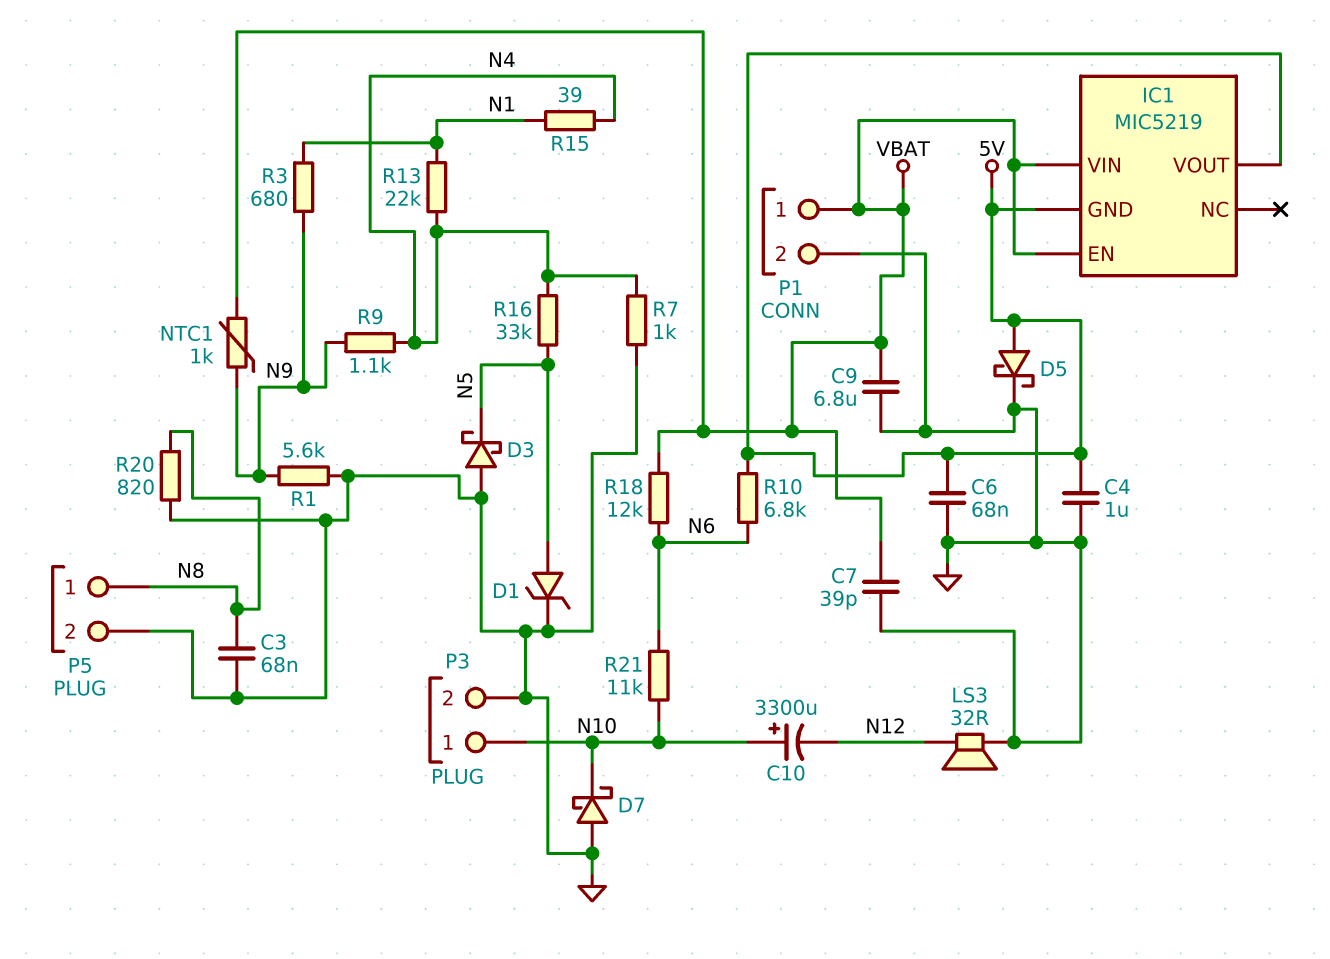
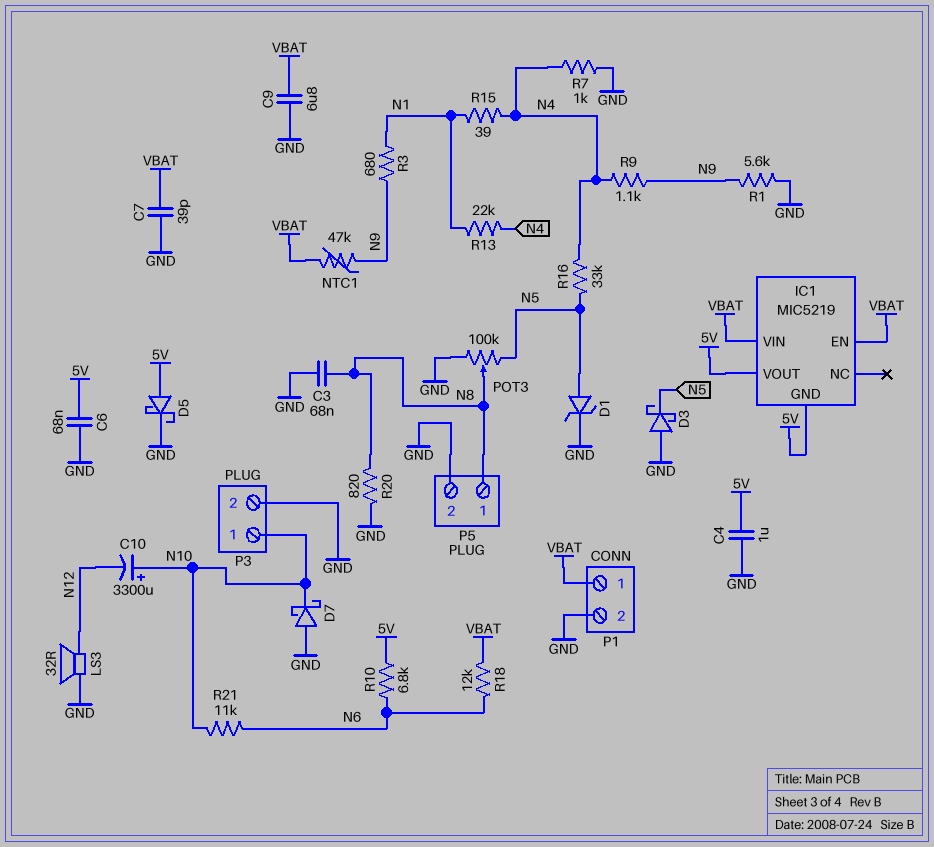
NTC1: 1k (N9, VBAT) -> 47k (N9, VBAT)
POT3: none -> 100k (GND, N5, wiper N8)

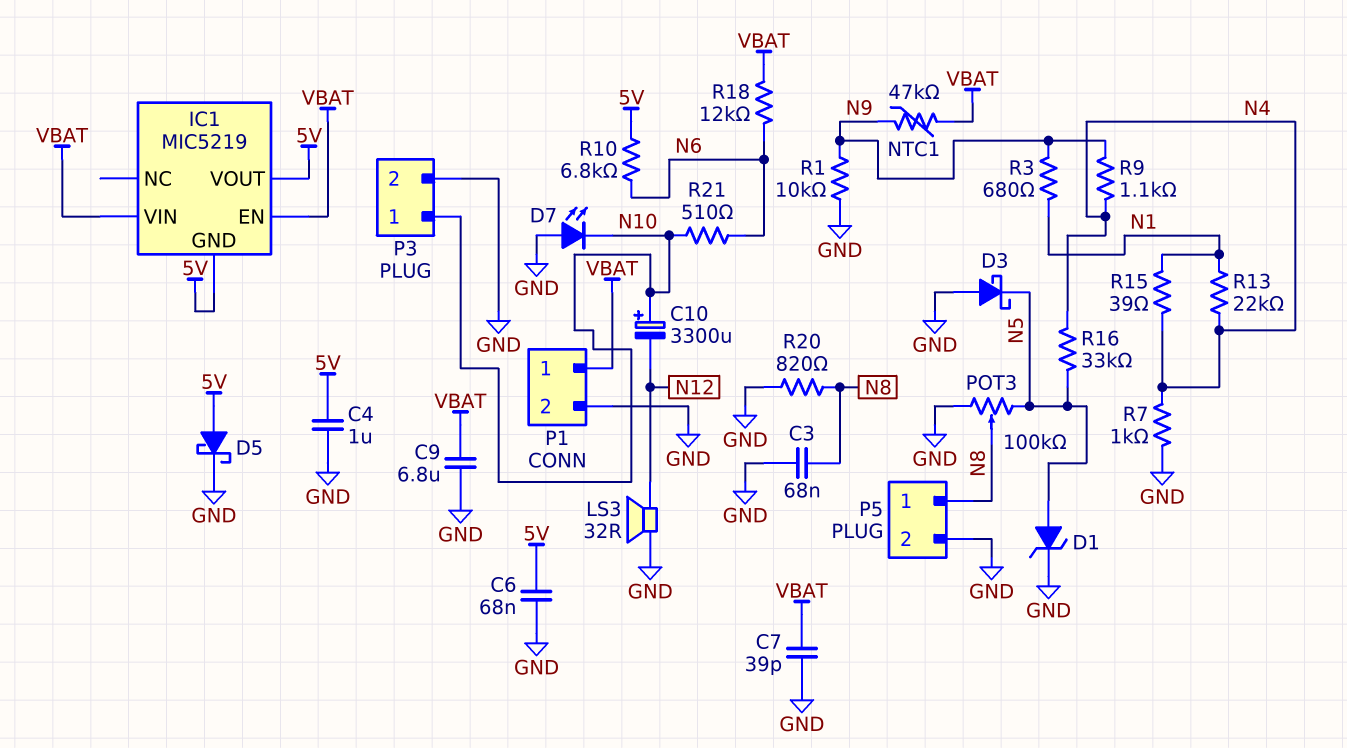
D7: schottky (A GND, K N10) -> LED (A GND, K N10)
R1: 5.6k (GND, N9) -> 10k (GND, N9)
R21: 11k (N6, N10) -> 510 (N6, N10)

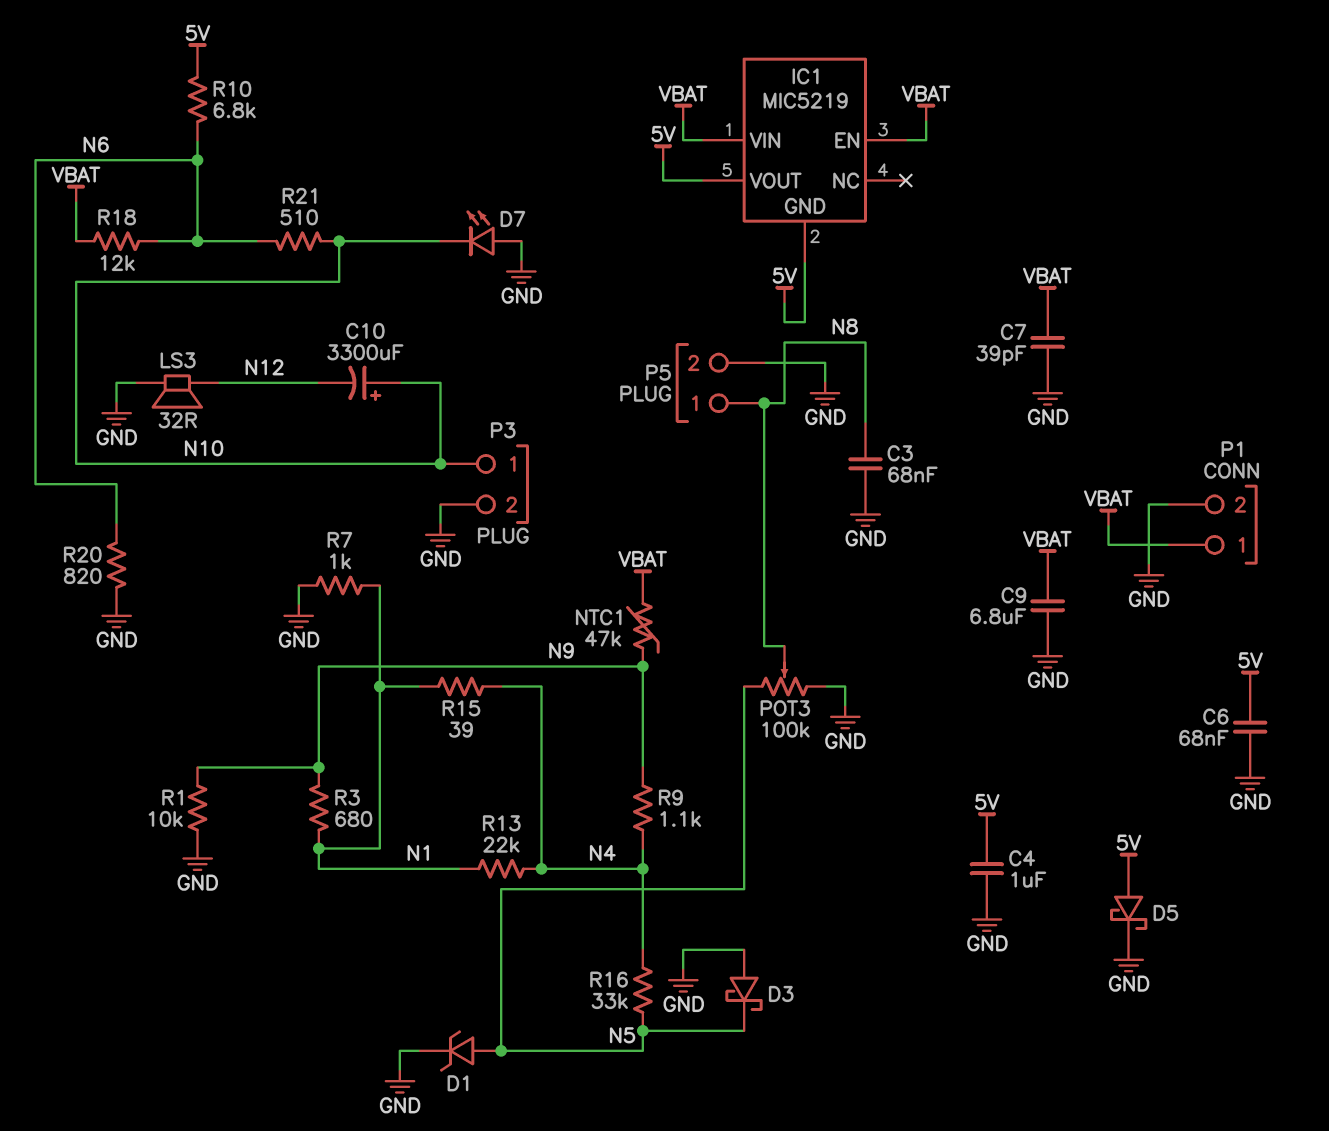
R7: 1k (GND, N4) -> 1k (GND, N1)
R20: 820 (GND, N8) -> 820 (GND, N6)

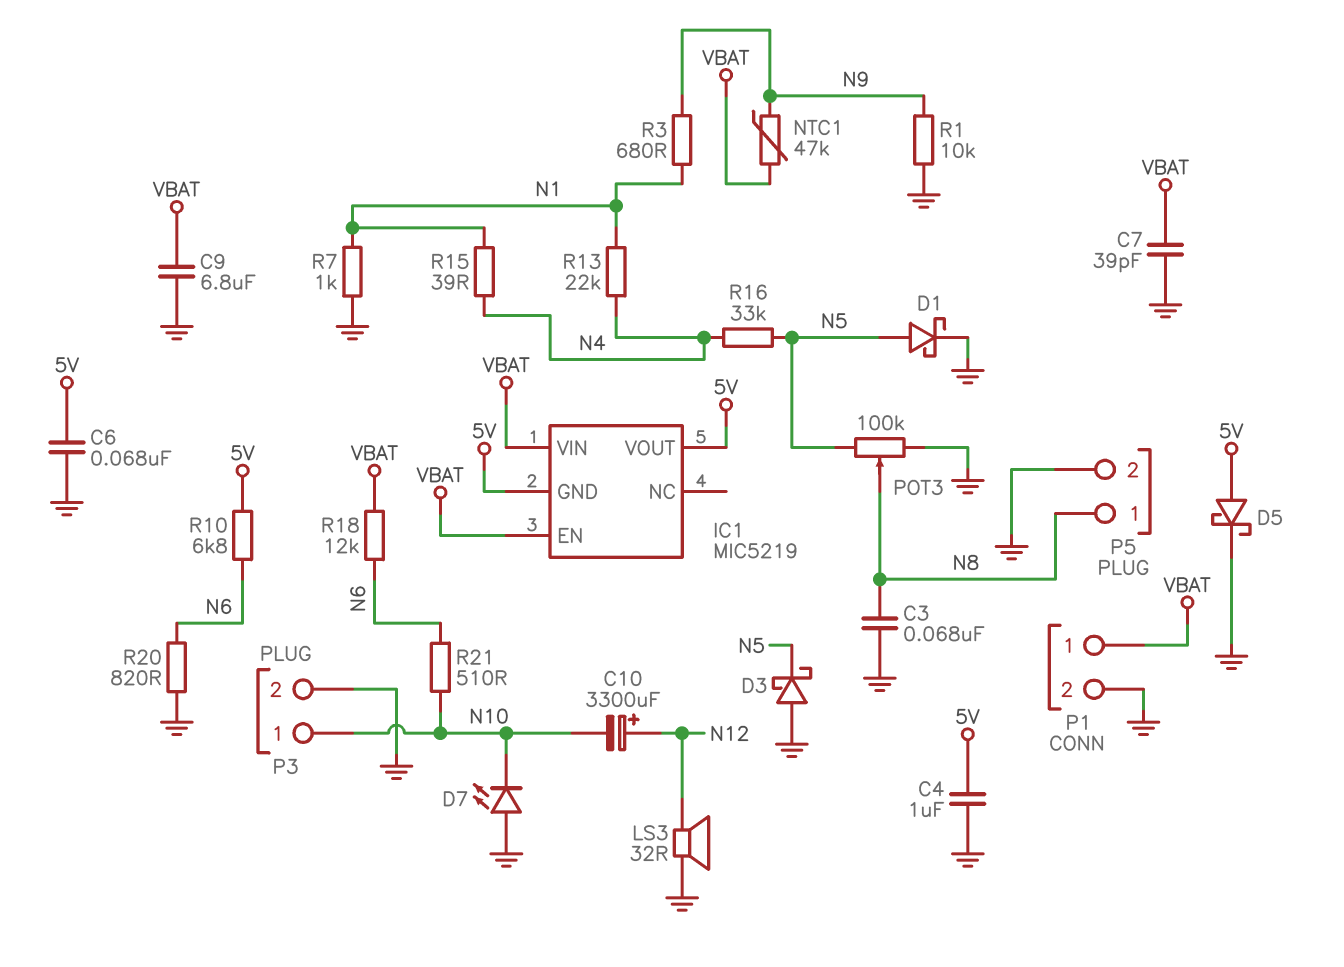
C10: 3300uF (plus N10, minus N12) -> 3300uF (plus N12, minus N10)
D1: zener (A N5, K GND) -> schottky (A N5, K GND)
R9: 1.1k (N4, N9) -> none

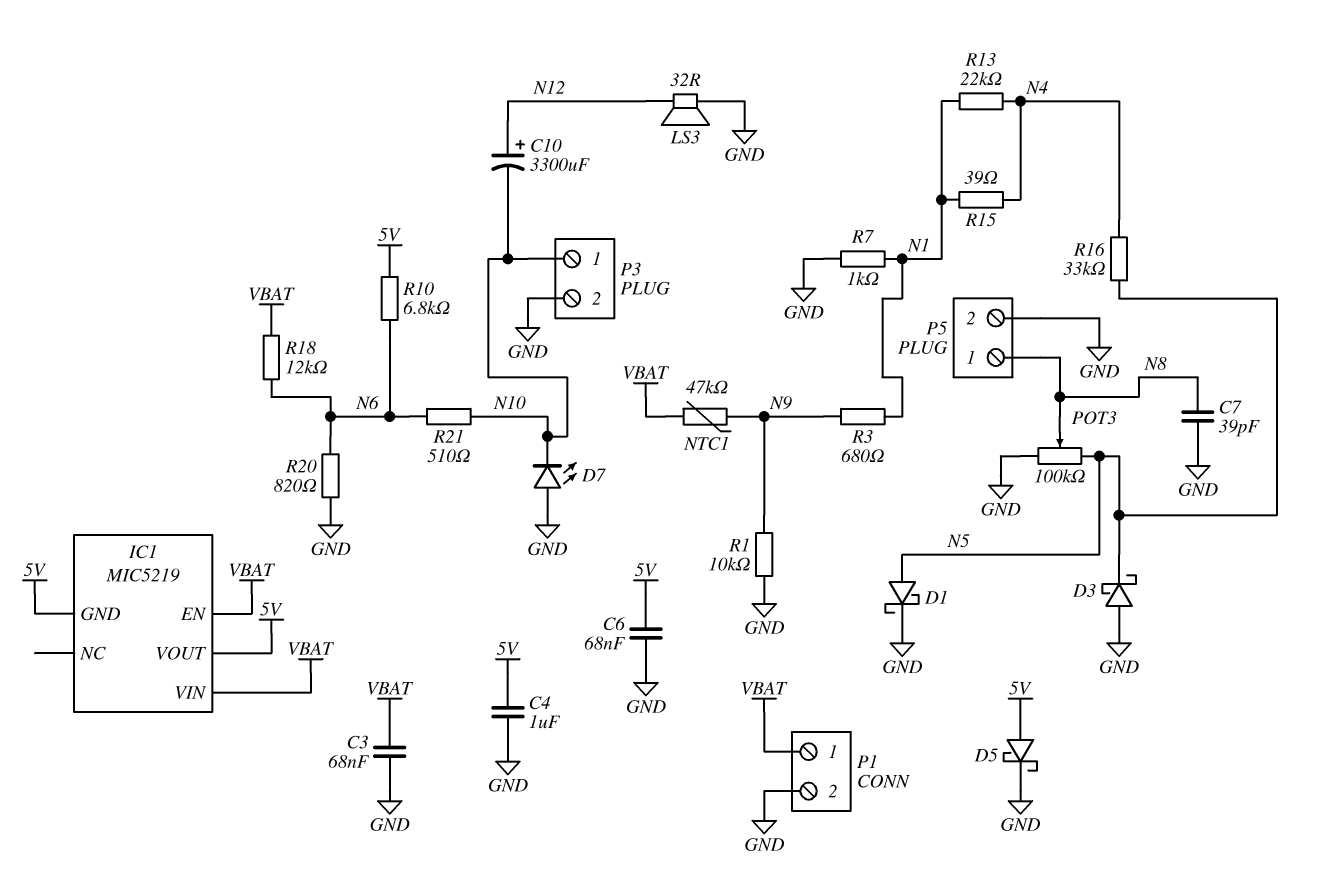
C3: 68nF (GND, N8) -> 68nF (GND, VBAT)
C7: 39pF (GND, VBAT) -> 39pF (GND, N8)
C9: 6.8uF (GND, VBAT) -> none

